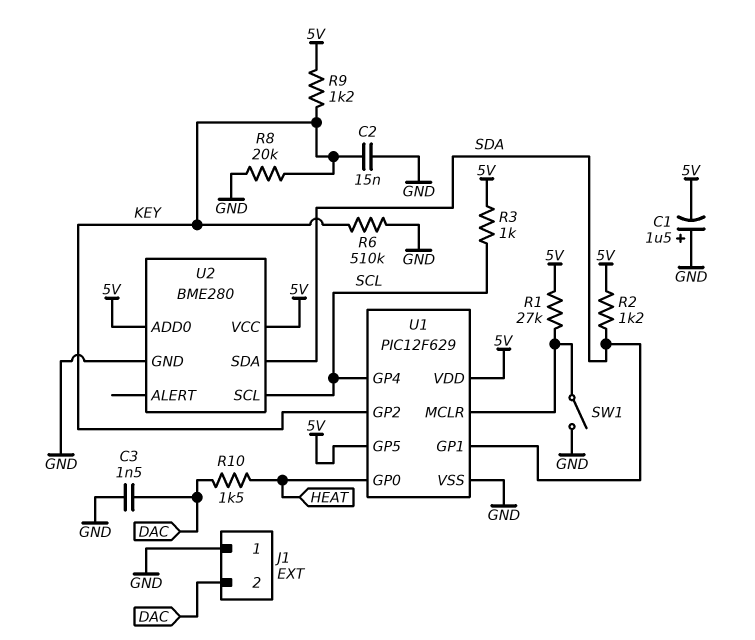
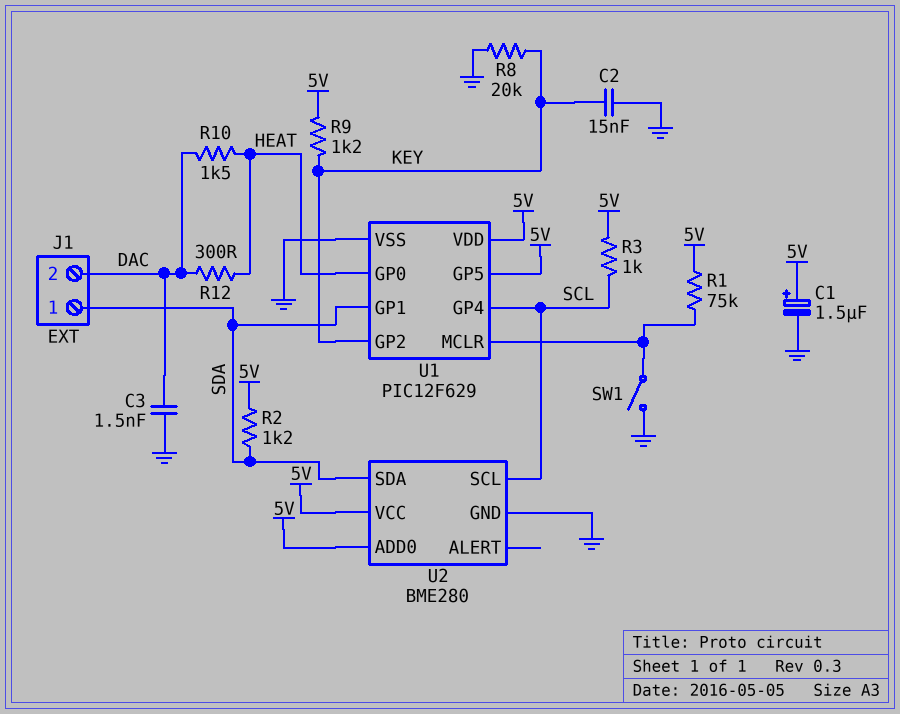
C1: 1.5uF (plus GND, minus 5V) -> 1.5uF (plus 5V, minus GND)
J1 pin 1: GND -> SDA
R1: 27k (5V, U1/MCLR) -> 75k (5V, U1/MCLR)
R6: 510k (GND, KEY) -> none
R12: none -> 300 (DAC, HEAT)

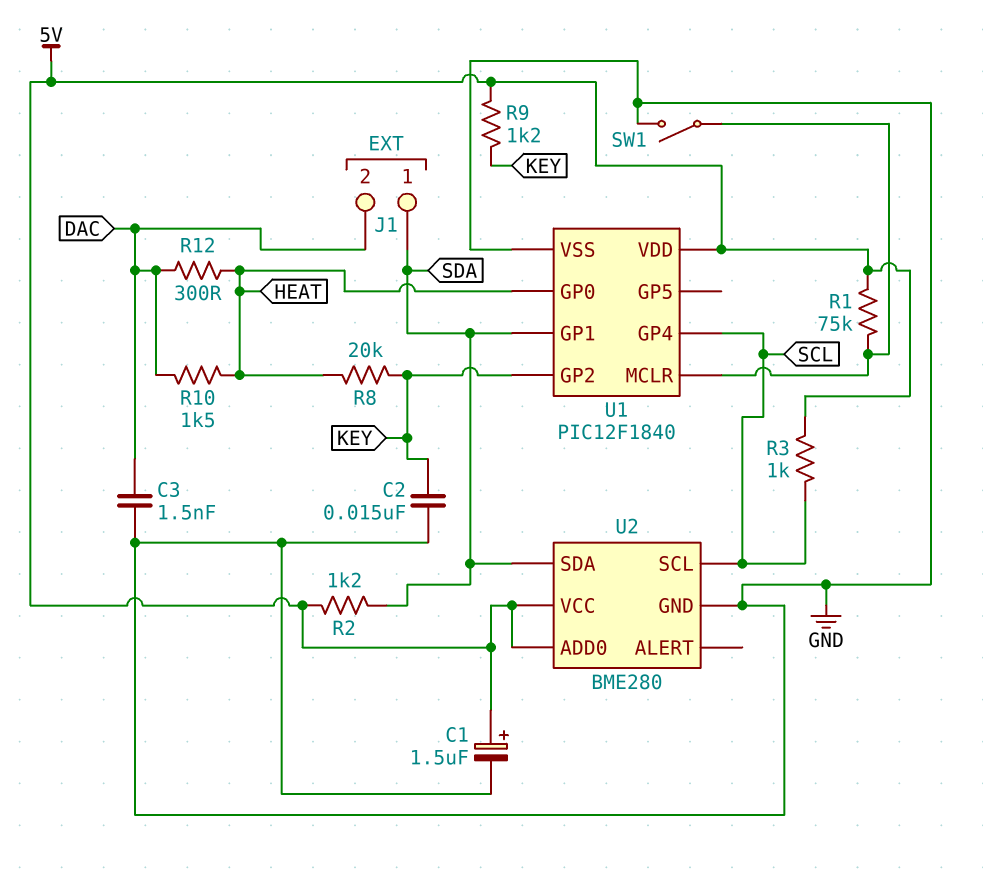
R8: 20k (GND, KEY) -> 20k (HEAT, KEY)
U1: PIC12F629 -> PIC12F1840
U1 pin GP5: 5V -> none

